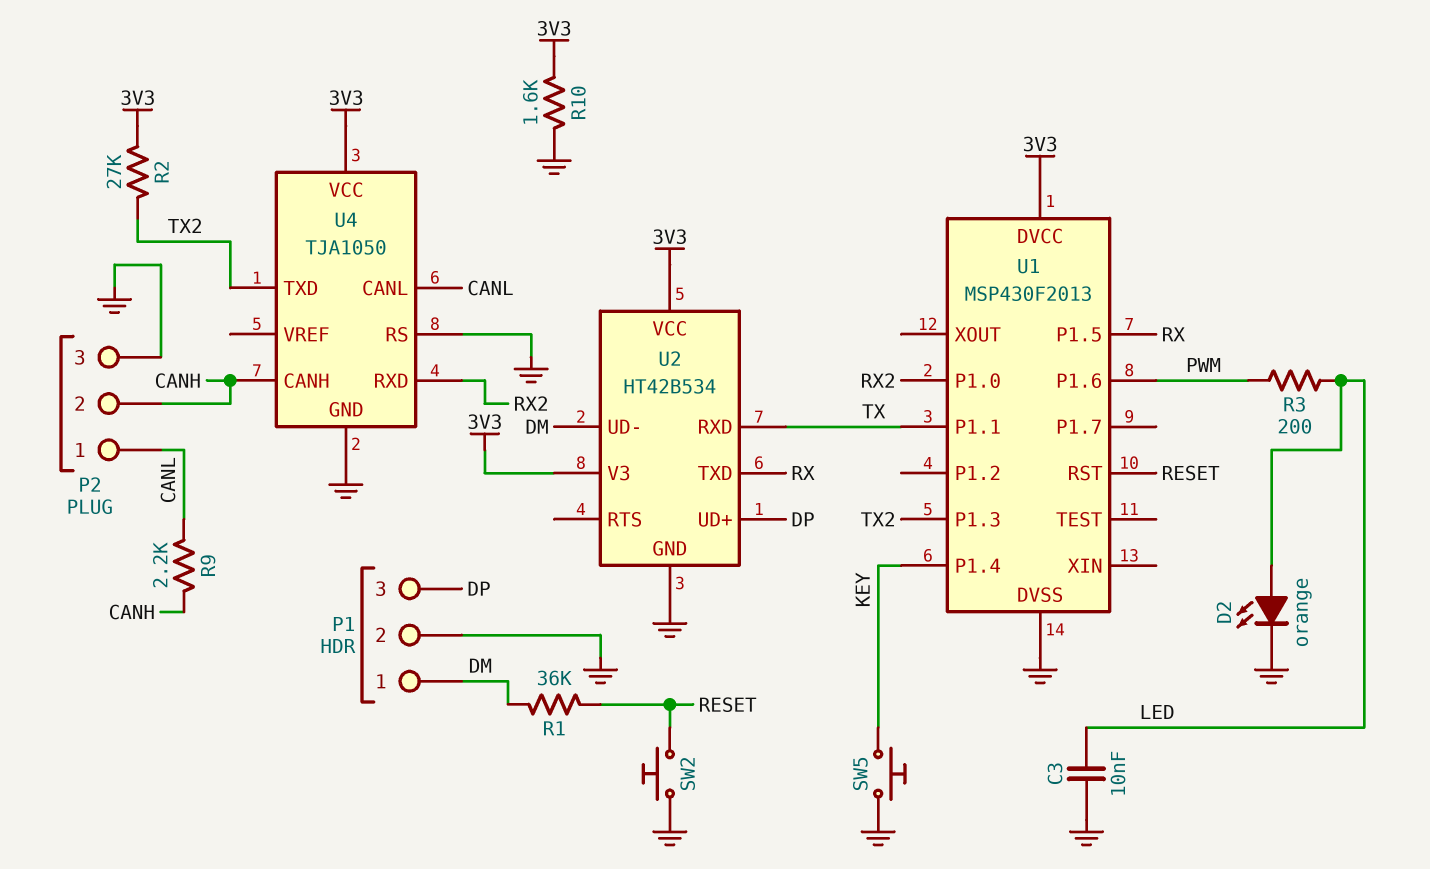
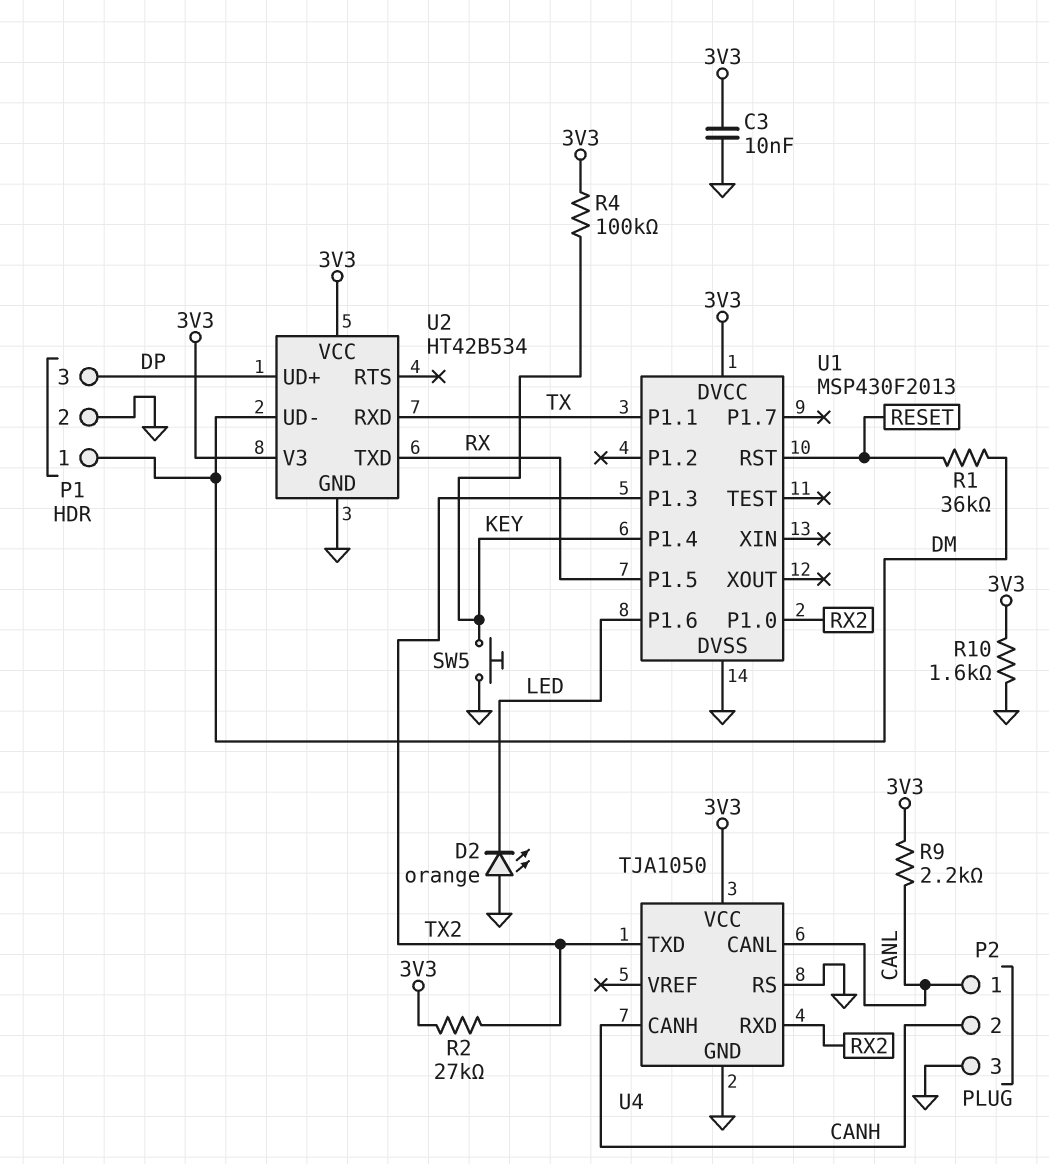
C3: 10nF (GND, LED) -> 10nF (3V3, GND)
D2: LED orange (A LED, K GND) -> LED orange (A GND, K LED)
R3: 200 (LED, PWM) -> none
R4: none -> 100k (3V3, KEY)
R9: 2.2k (CANH, CANL) -> 2.2k (3V3, CANL)
SW2: button (GND, RESET) -> none
U1 pin P1.6: PWM -> LED

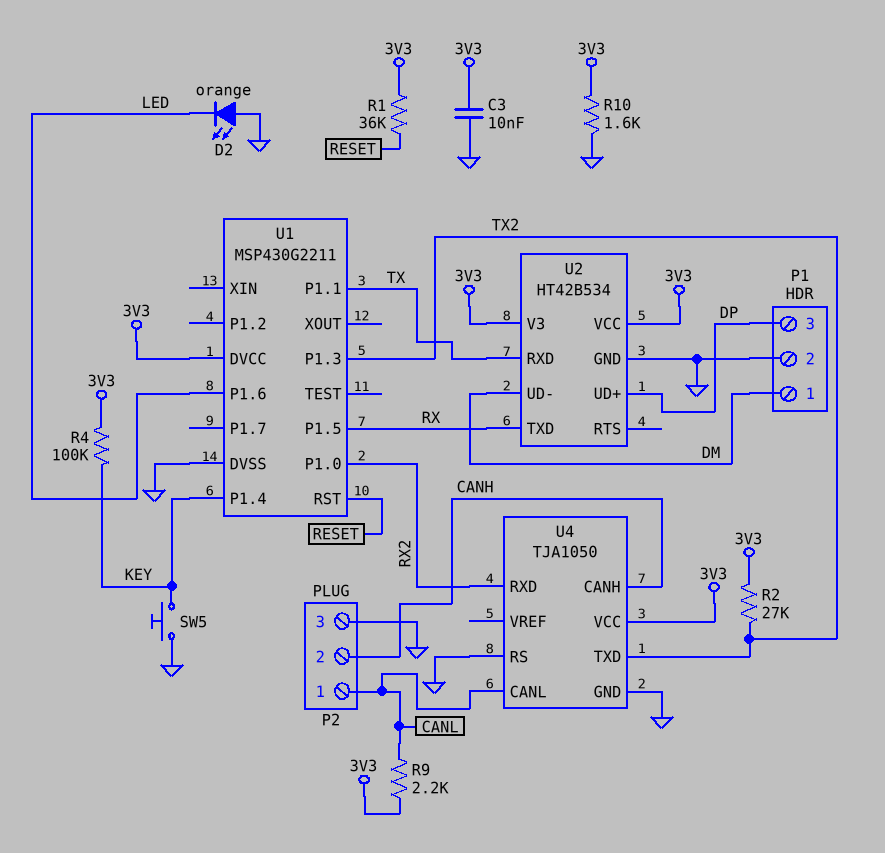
R1: 36k (DM, RESET) -> 36k (3V3, RESET)
U1: MSP430F2013 -> MSP430G2211

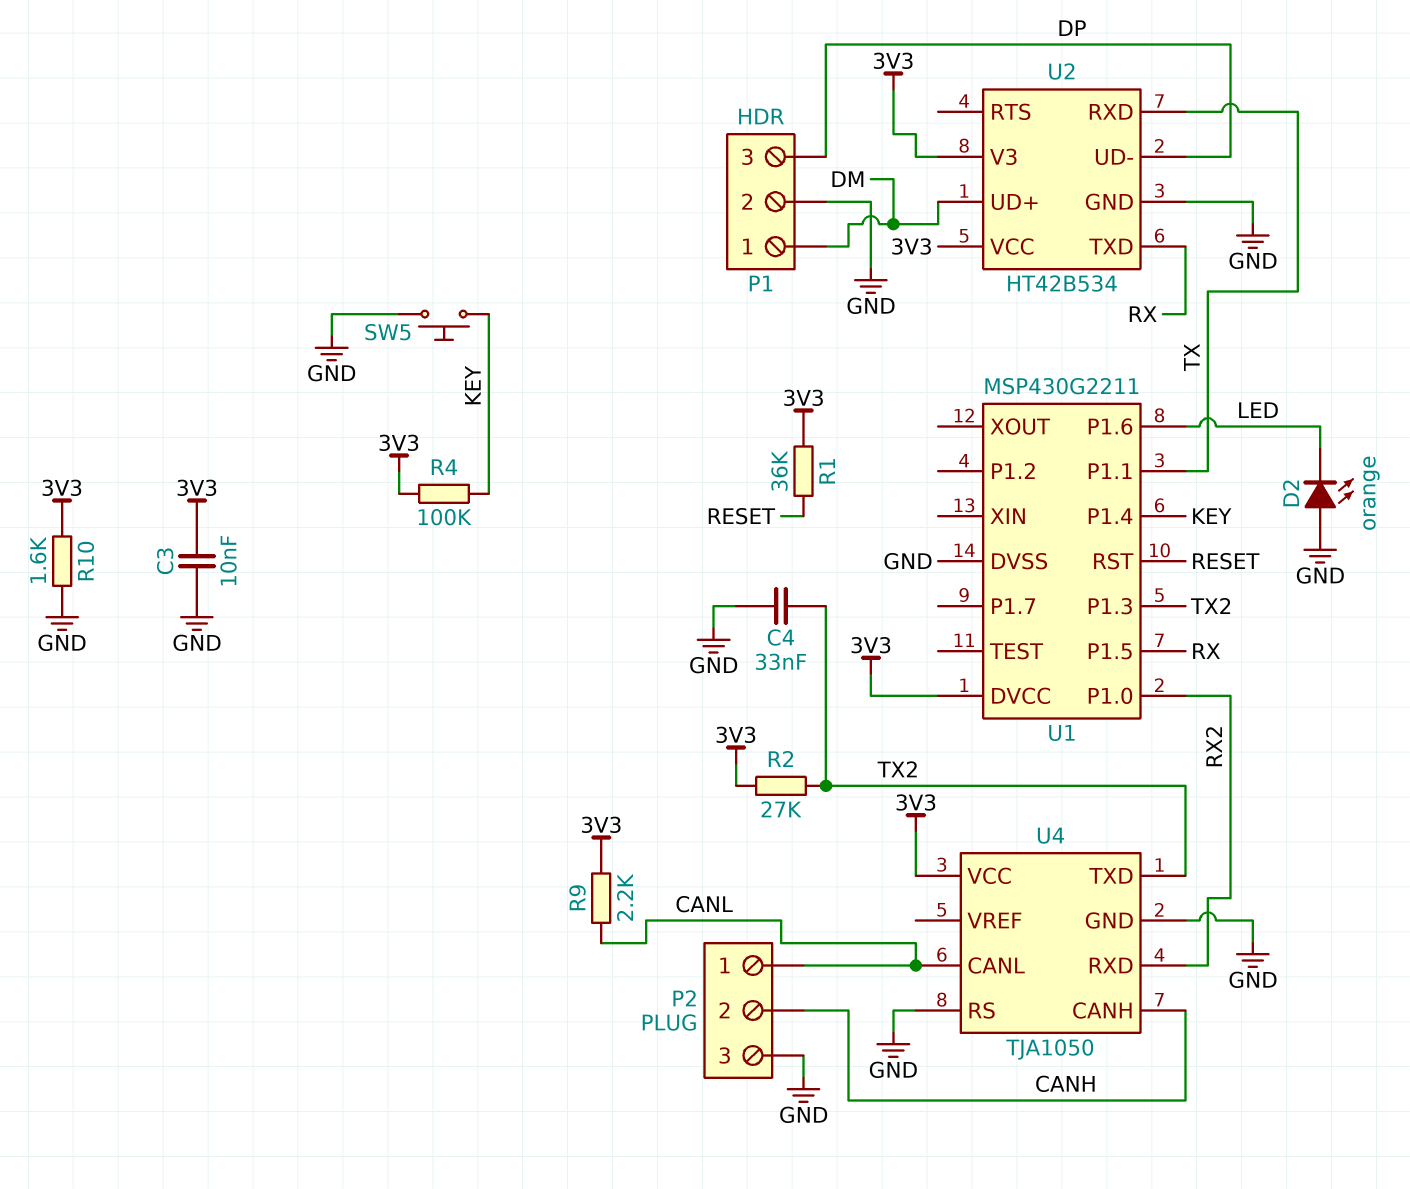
C4: none -> 33nF (GND, TX2)
U2 pin UD+: DP -> DM
U2 pin UD-: DM -> DP

